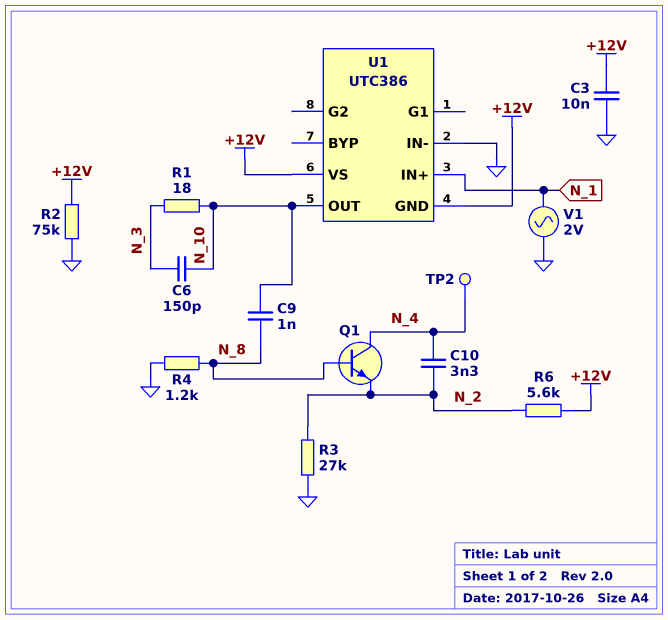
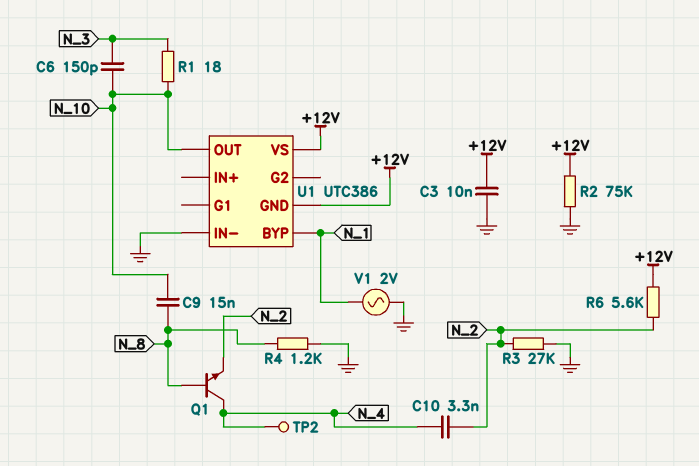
C9: 1nF (N_8, N_10) -> 15nF (N_8, N_10)
U1 pin BYP: none -> N_1
U1 pin IN+: N_1 -> none

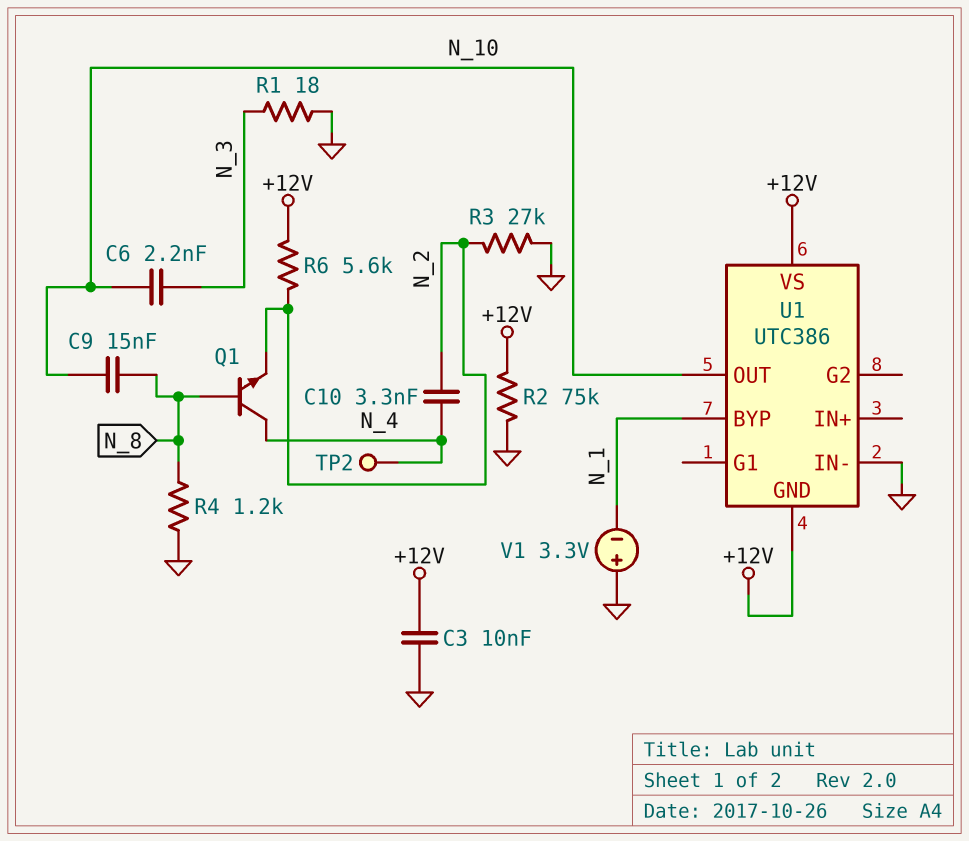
C6: 150pF (N_3, N_10) -> 2.2nF (N_3, N_10)
R1: 18 (N_3, N_10) -> 18 (GND, N_3)
V1: AC 2V (GND, N_1) -> 3.3V (plus GND, minus N_1)

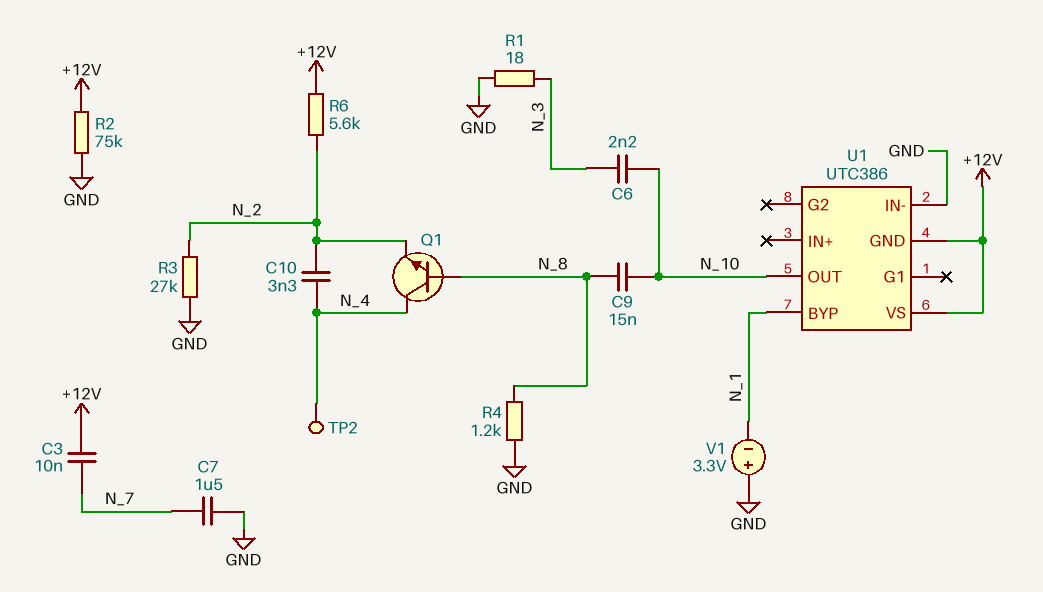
C3: 10nF (+12V, GND) -> 10nF (+12V, N_7)
C7: none -> 1.5uF (GND, N_7)

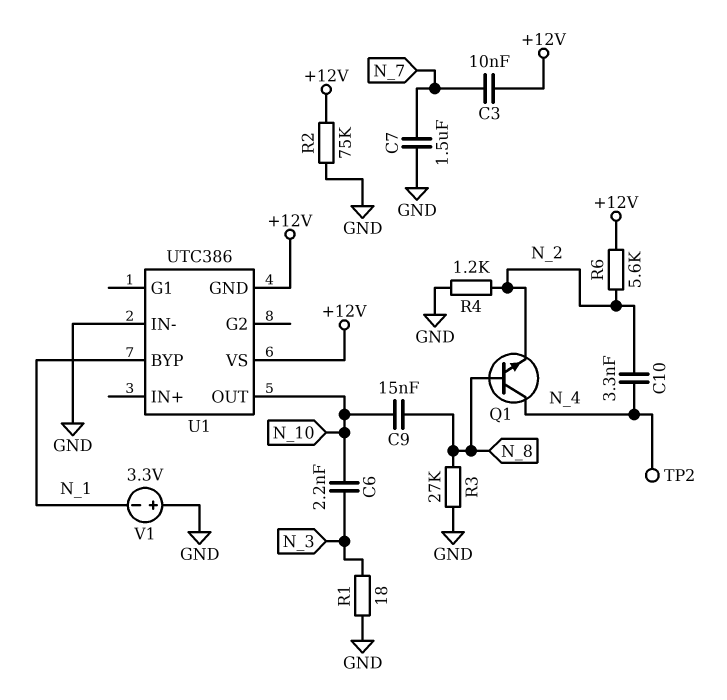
R3: 27k (GND, N_2) -> 27k (GND, N_8)
R4: 1.2k (GND, N_8) -> 1.2k (GND, N_2)

